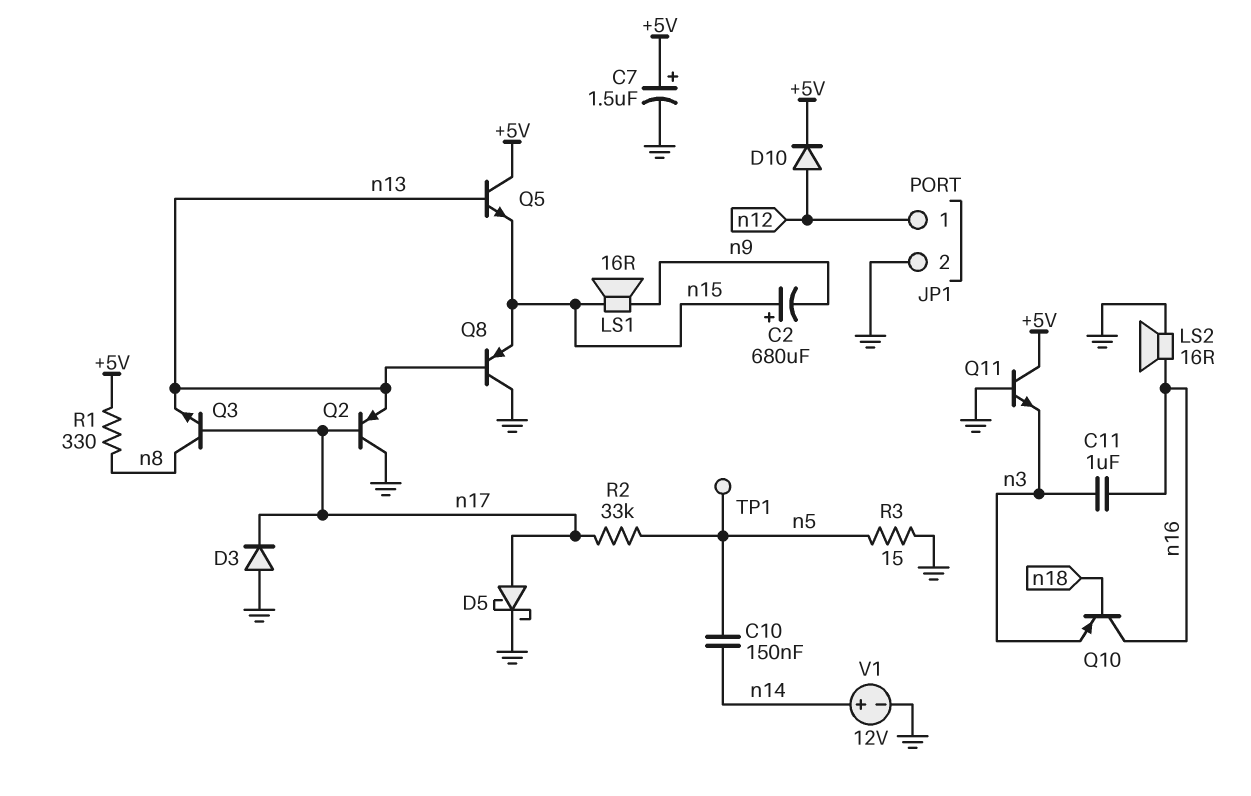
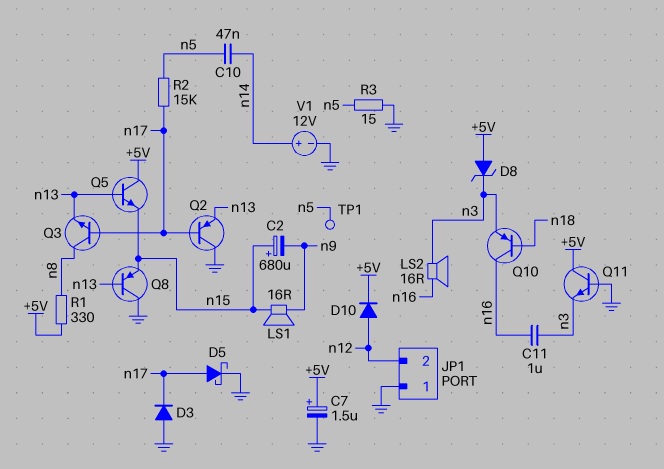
C10: 150nF (n5, n14) -> 47nF (n5, n14)
D8: none -> zener (A +5V, K n3)
JP1 pin 1: n12 -> GND
JP1 pin 2: GND -> n12
LS2: speaker 16R (GND, n16) -> speaker 16R (n3, n16)
R2: 33k (n5, n17) -> 15k (n5, n17)

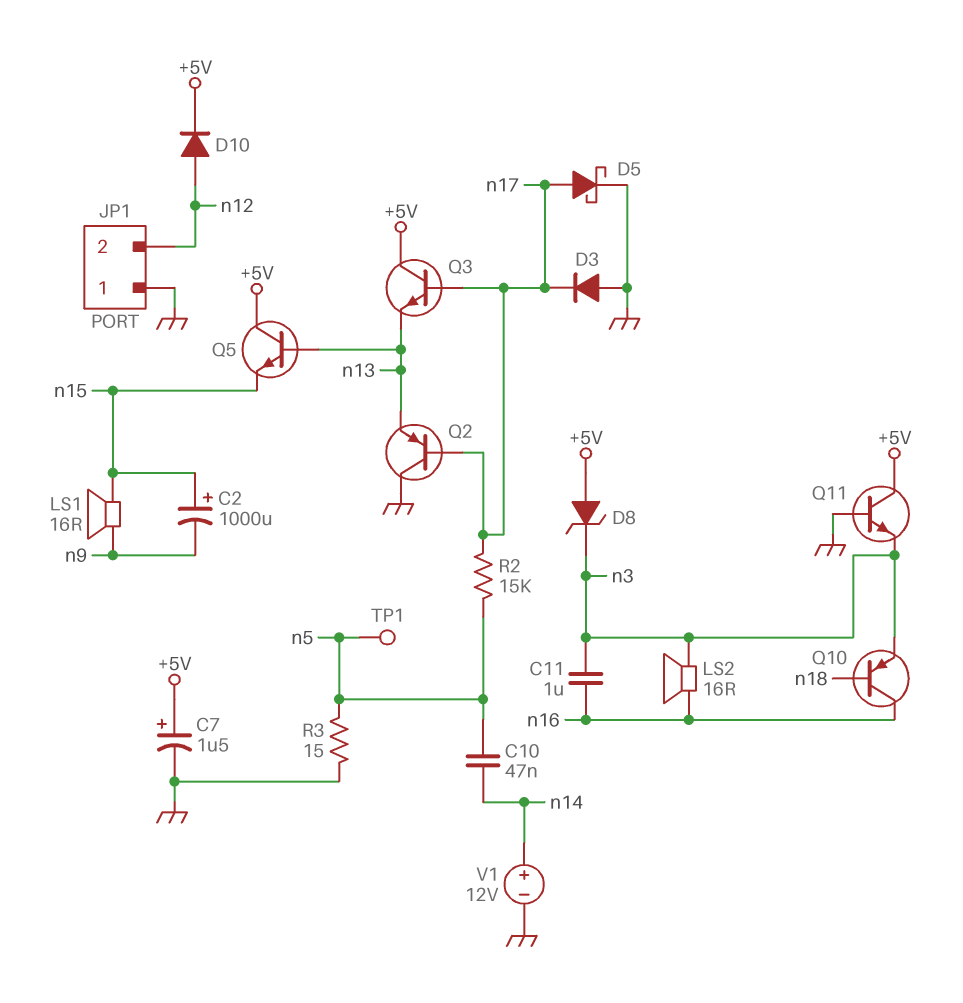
C2: 680uF (plus n15, minus n9) -> 1000uF (plus n15, minus n9)
Q3: NPN (B n17, C n8, E n13) -> NPN (B n17, C +5V, E n13)
Q8: PNP (B n13, C GND, E n15) -> none
R1: 330 (+5V, n8) -> none

